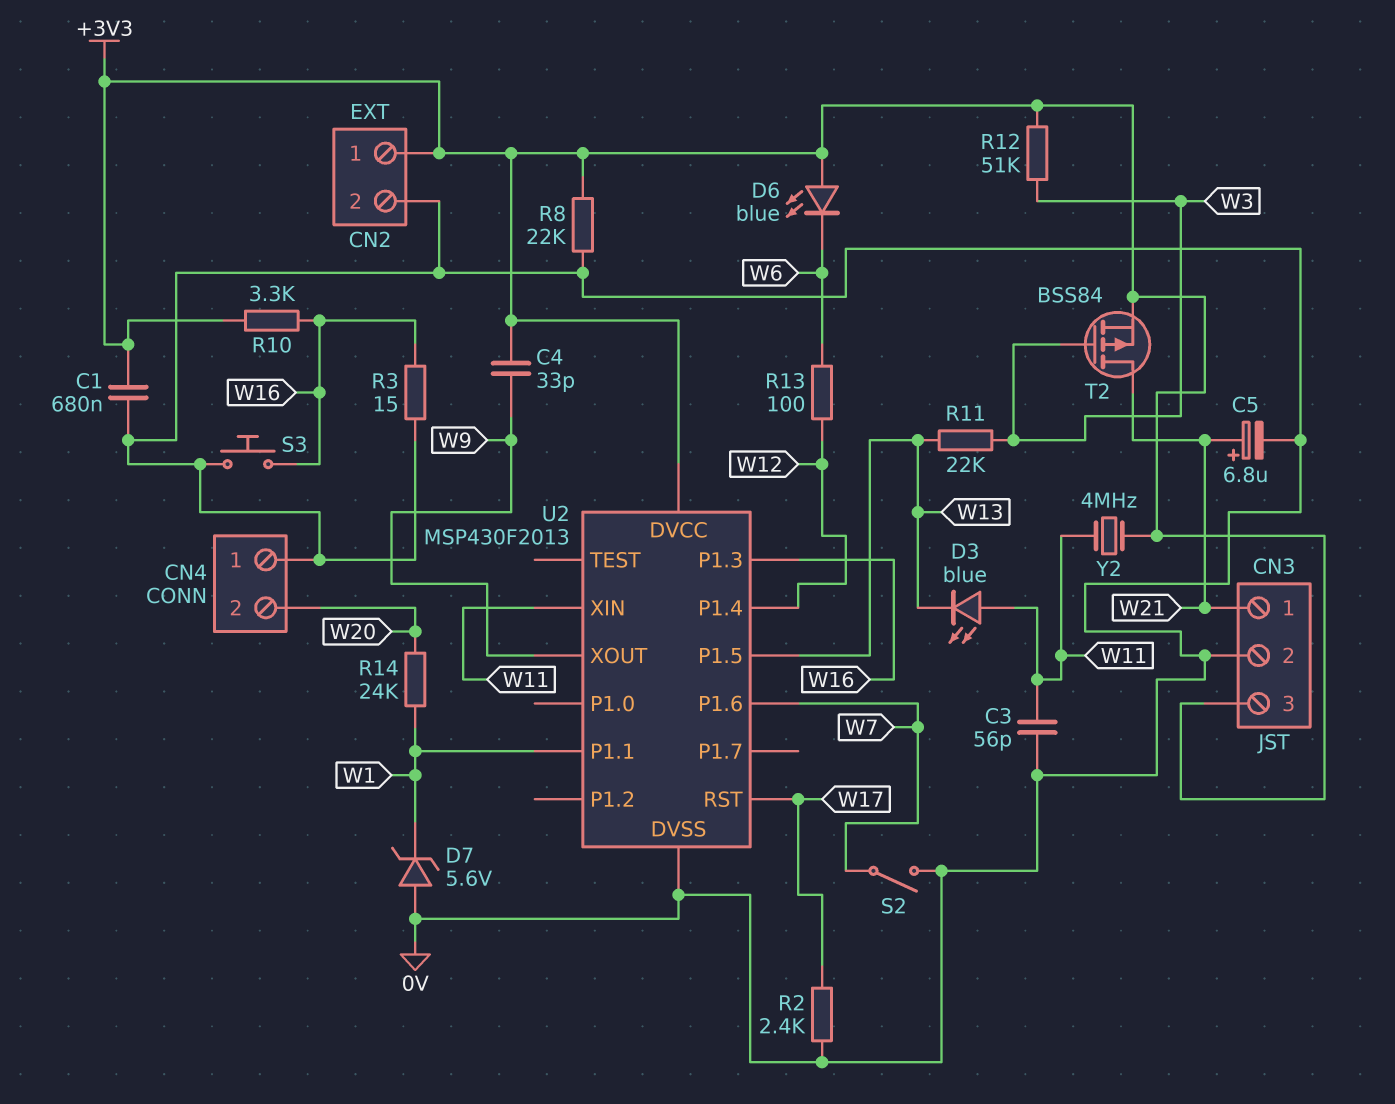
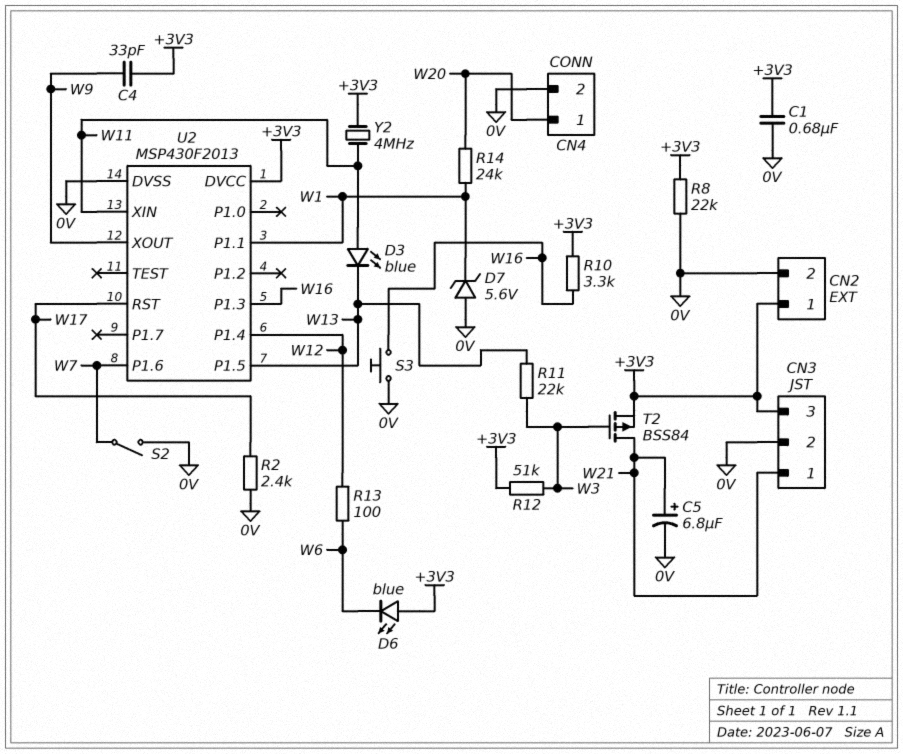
C3: 56pF (0V, W11) -> none
CN4 pin 1: 0V -> W20
CN4 pin 2: W20 -> 0V
R3: 15 (0V, W16) -> none

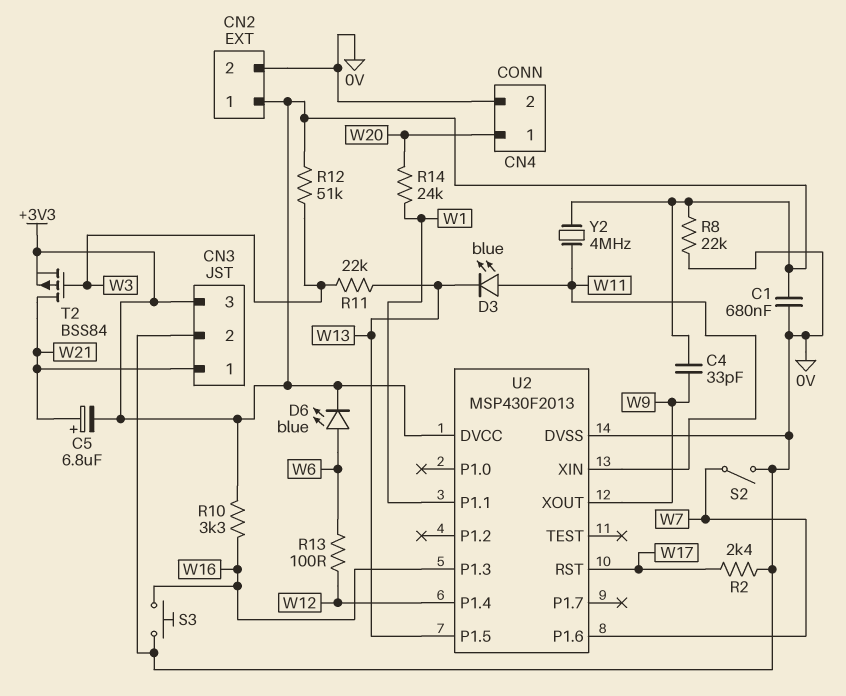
C5: 6.8uF (plus W21, minus 0V) -> 6.8uF (plus W21, minus +3V3)
D6: LED blue (A +3V3, K W6) -> LED blue (A W6, K +3V3)
D7: zener 5.6V (A 0V, K W1) -> none

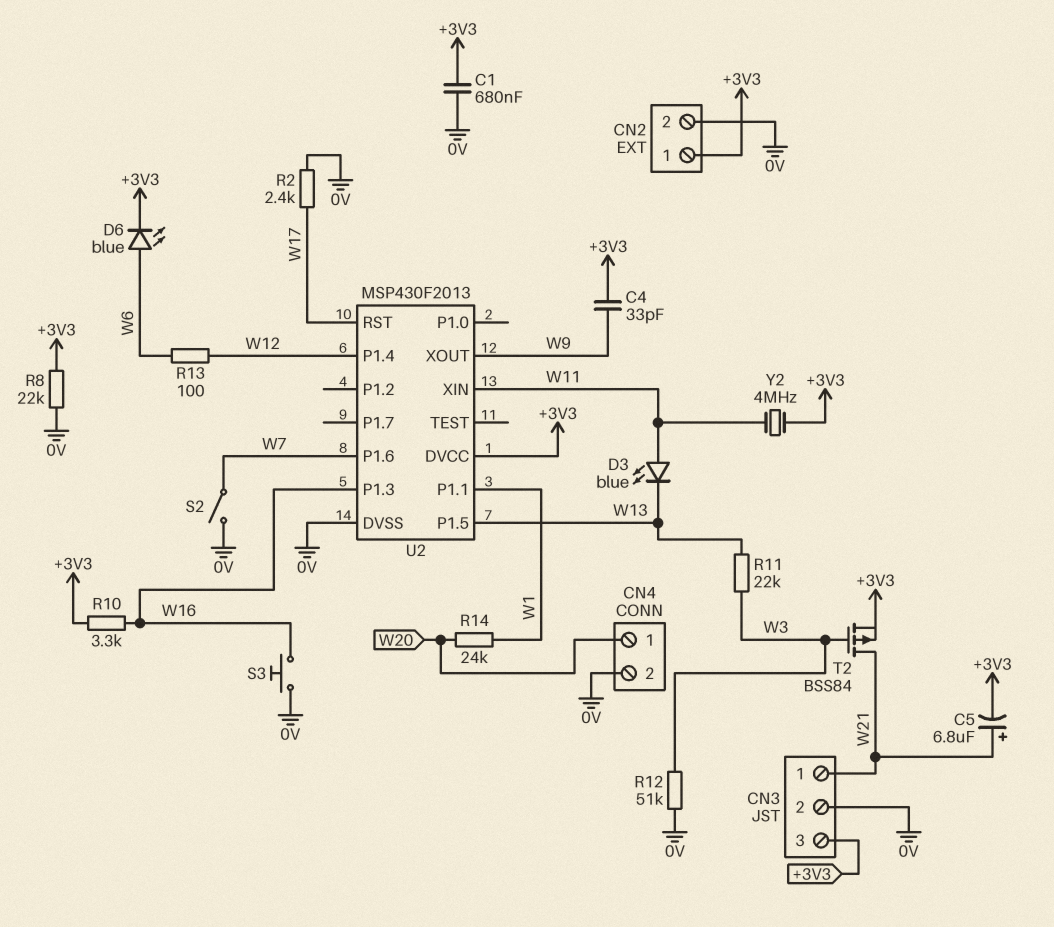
R12: 51k (+3V3, W3) -> 51k (0V, W3)

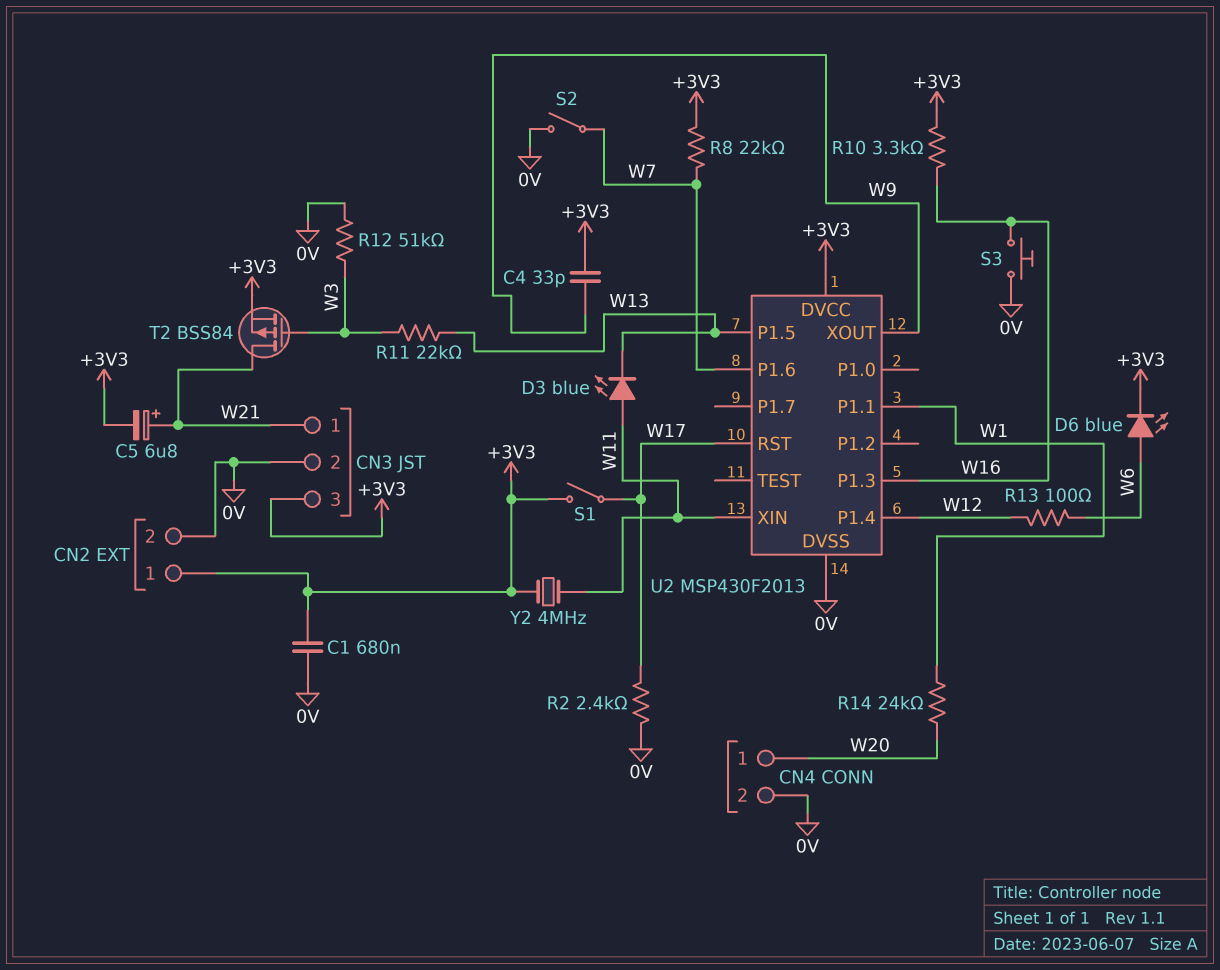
R8: 22k (+3V3, 0V) -> 22k (+3V3, W7)
S1: none -> switch (+3V3, W17)

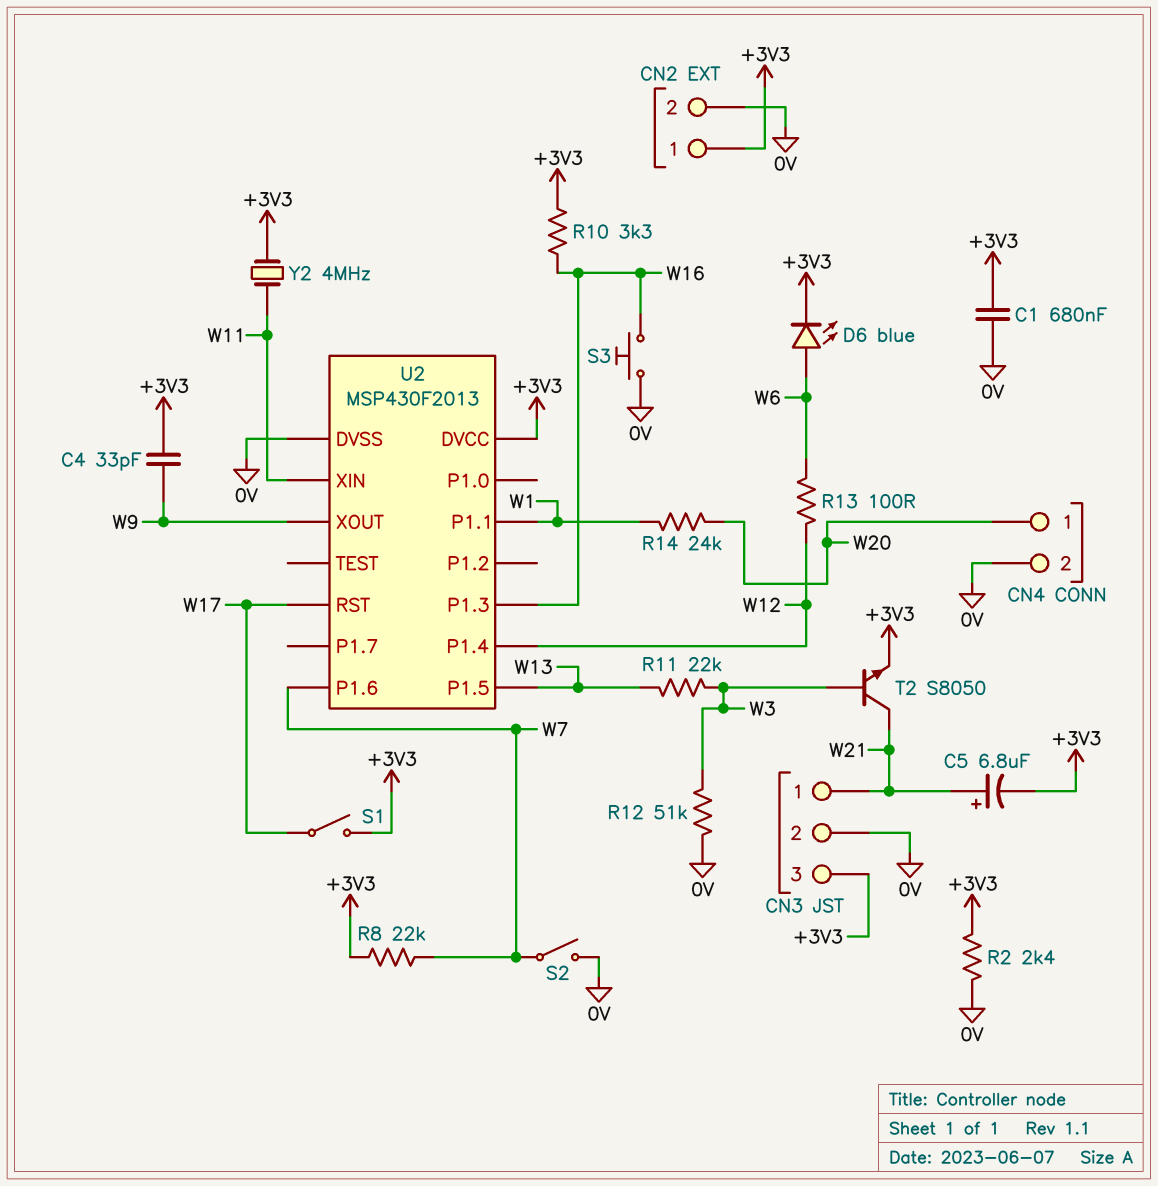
D3: LED blue (A W11, K W13) -> none
R2: 2.4k (0V, W17) -> 2.4k (+3V3, 0V)
T2: PMOS BSS84 (G W3, D W21, S +3V3) -> NPN S8050 (B W3, C W21, E +3V3)

